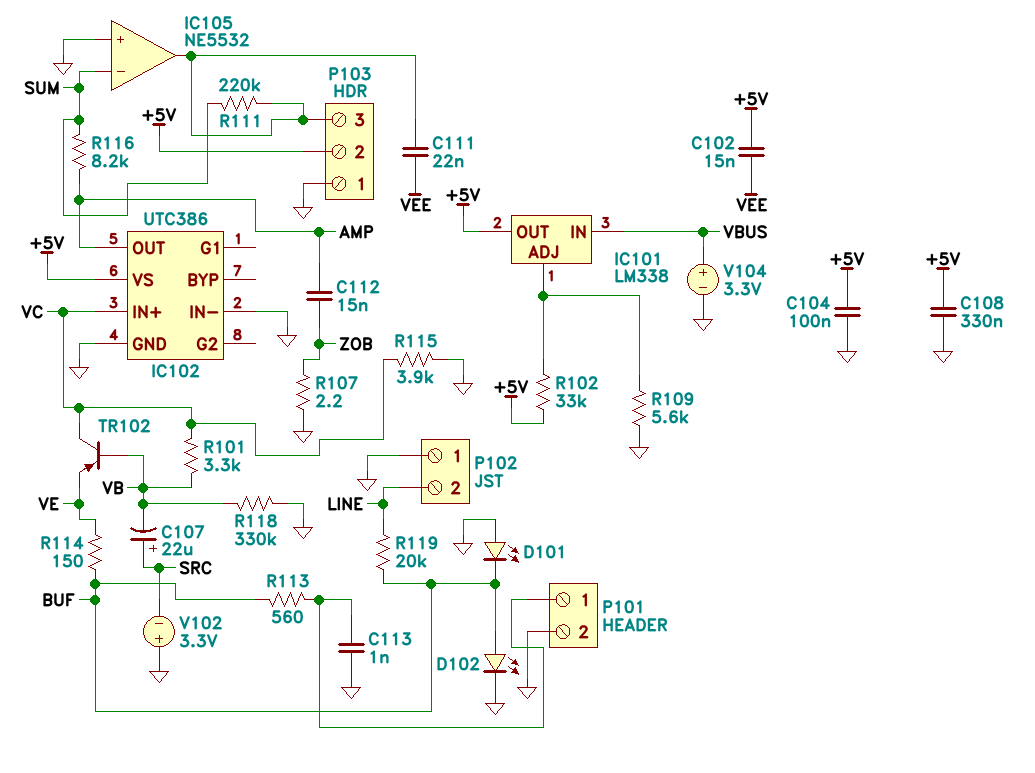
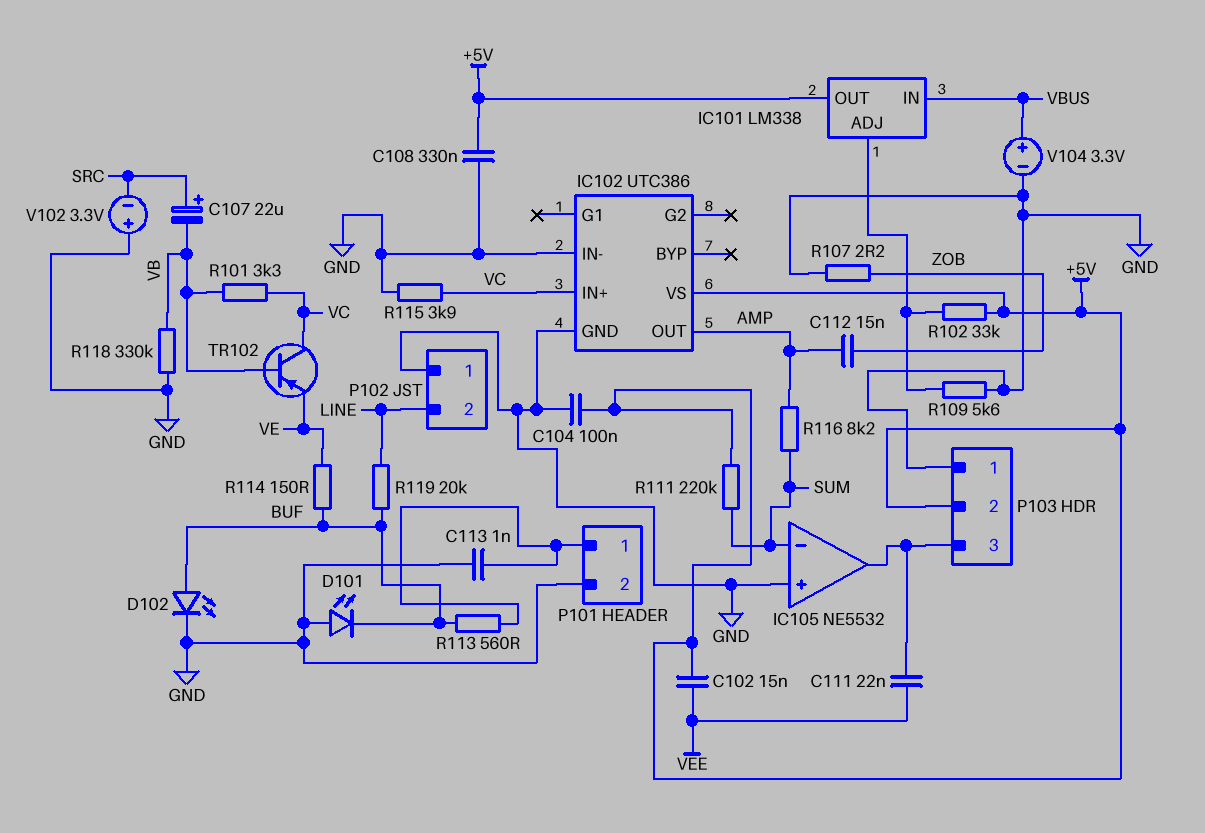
R111: 220k (IC105/out, SUM) -> 220k (+5V, SUM)

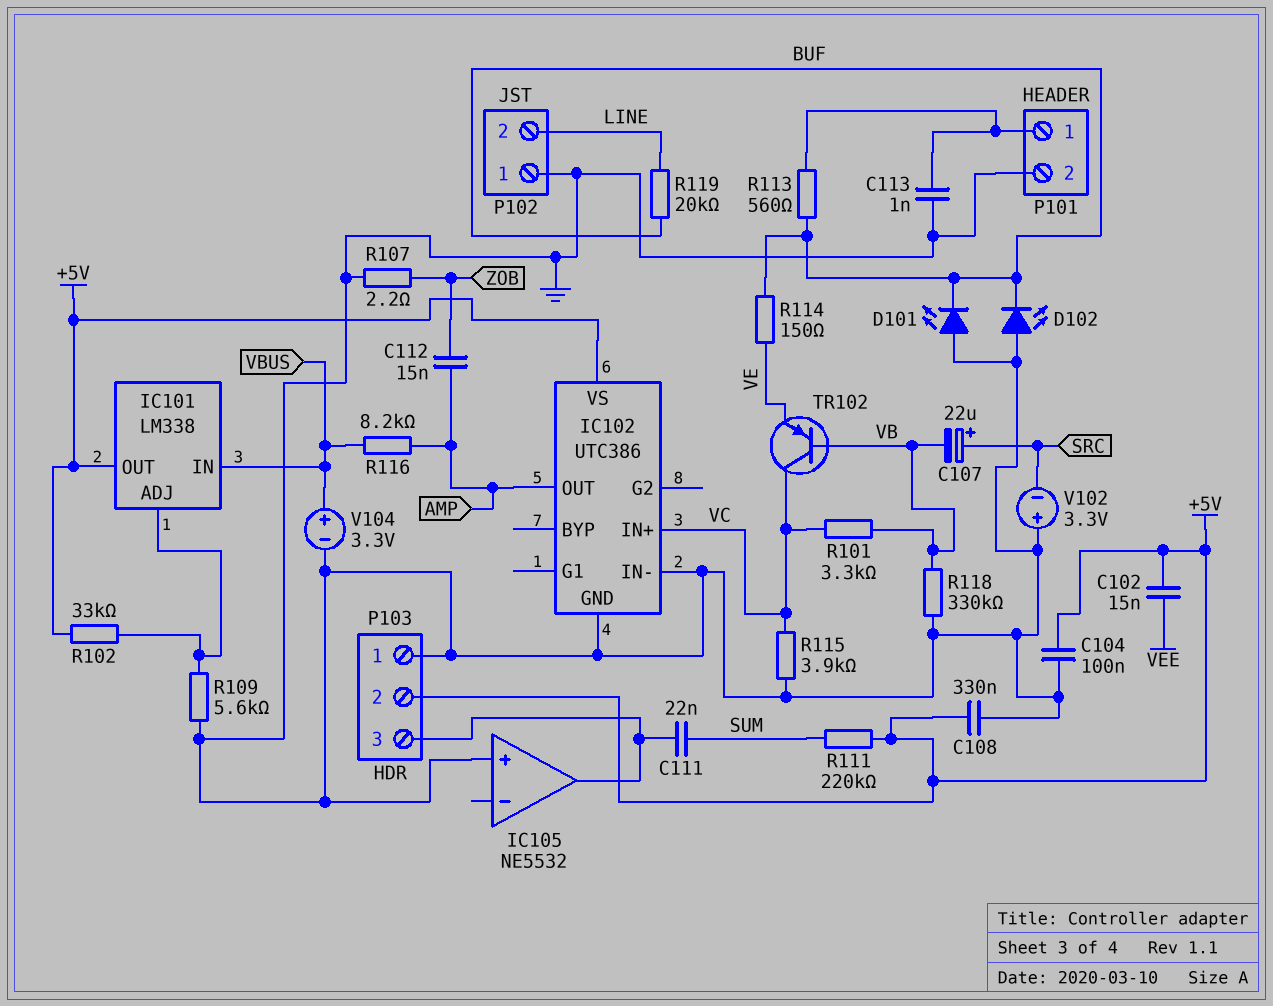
C111: 22nF (IC105/out, VEE) -> 22nF (IC105/out, SUM)
D102: LED (A BUF, K GND) -> LED (A GND, K BUF)
IC105 pin in-: SUM -> none
R116: 8.2k (AMP, SUM) -> 8.2k (AMP, VBUS)

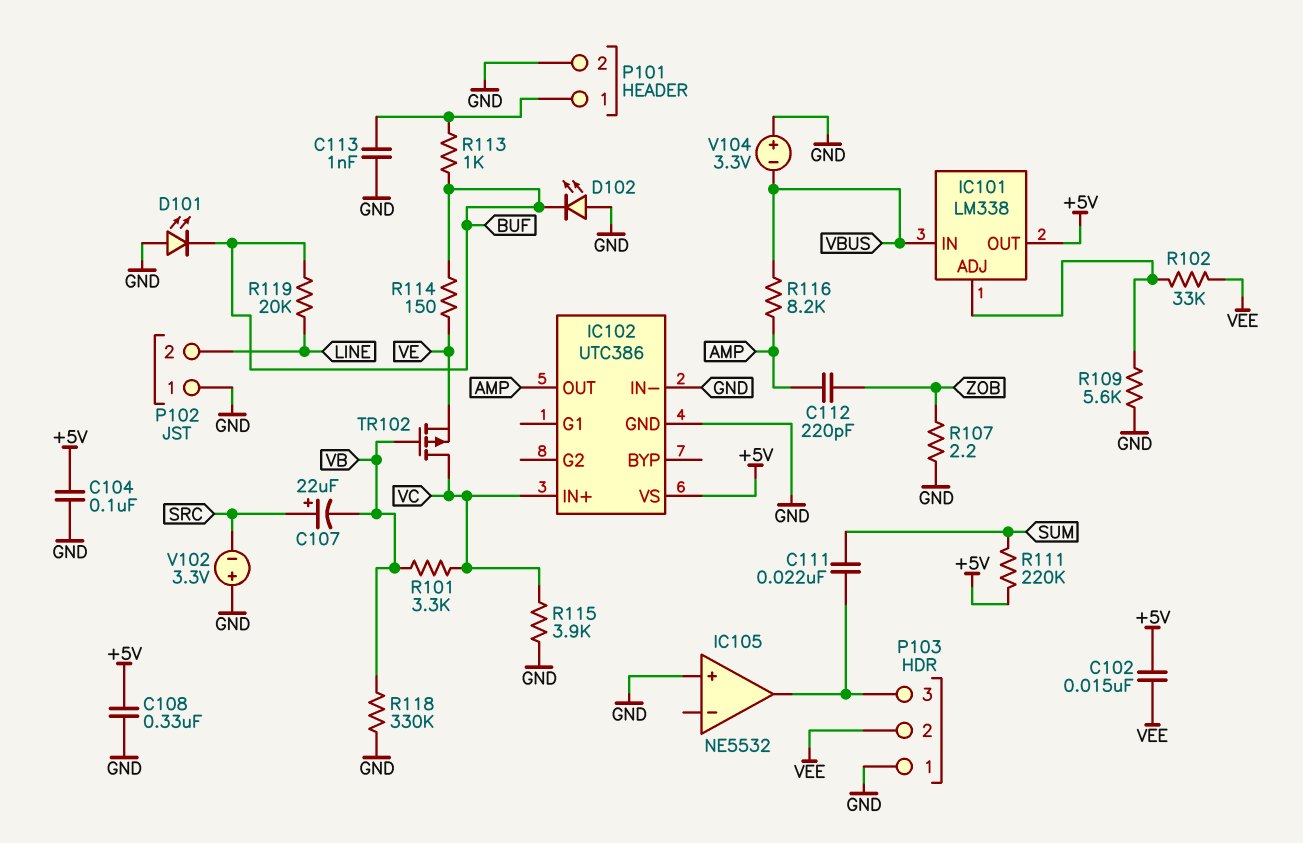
C112: 15nF (AMP, ZOB) -> 220pF (AMP, ZOB)
P103 pin 2: +5V -> VEE
R102: 33k (+5V, IC101/ADJ) -> 33k (IC101/ADJ, VEE)
R113: 560 (BUF, P101/1) -> 1k (BUF, P101/1)
TR102: PNP (B VB, C VC, E VE) -> PMOS (G VB, D VC, S VE)
V104: 3.3V (plus VBUS, minus GND) -> 3.3V (plus GND, minus VBUS)

